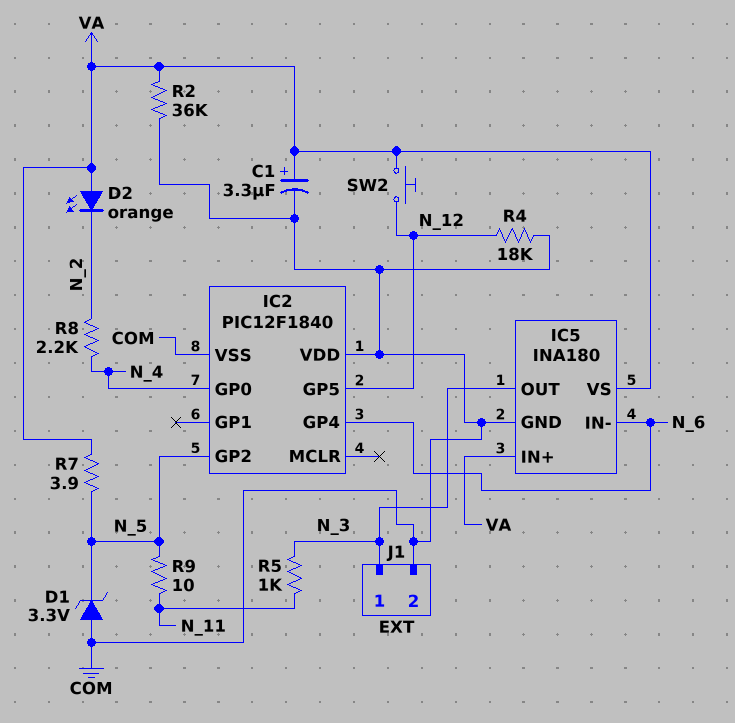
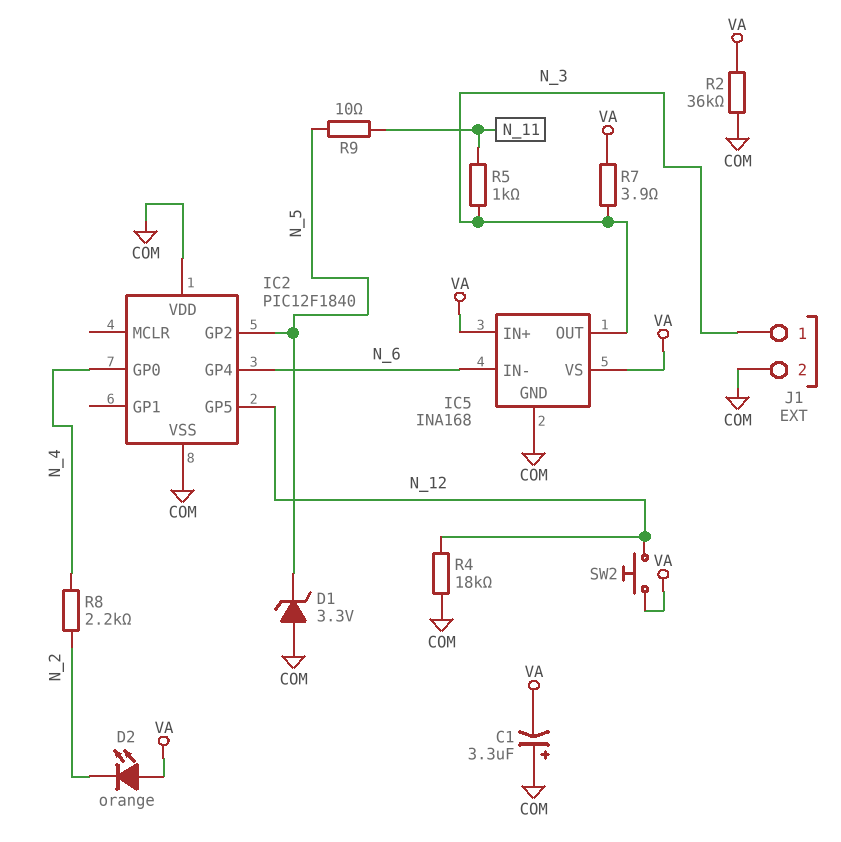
C1: 3.3uF (plus VA, minus COM) -> 3.3uF (plus COM, minus VA)
IC5: INA180 -> INA168
R7: 3.9 (N_5, VA) -> 3.9 (N_3, VA)

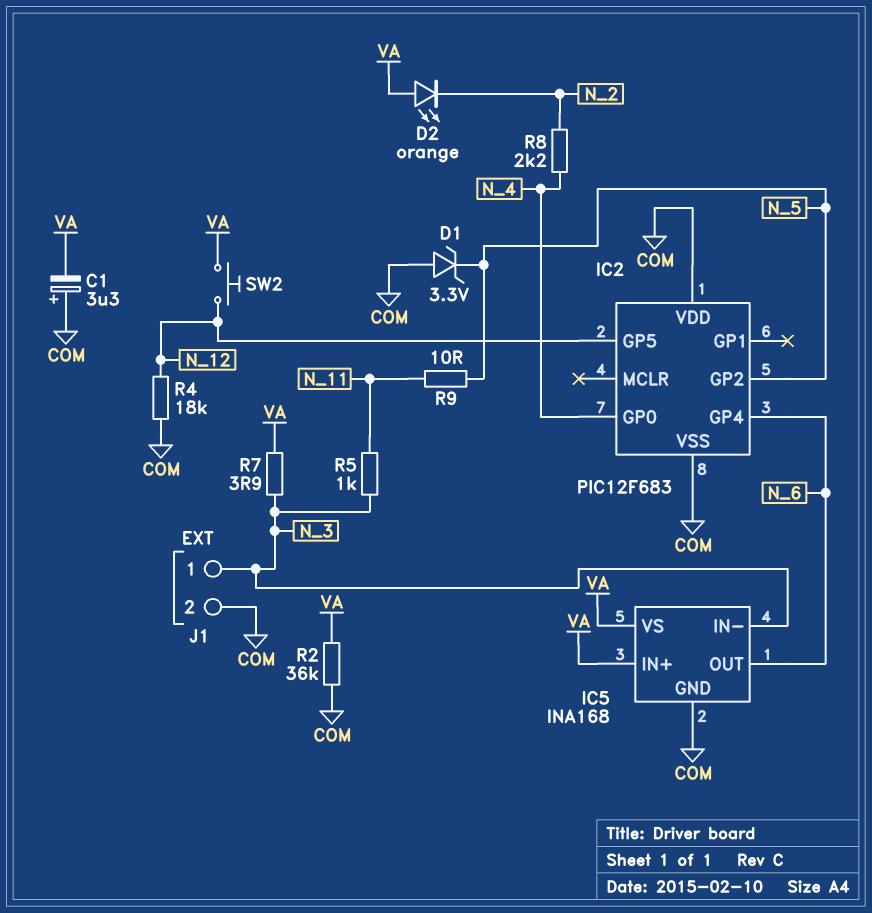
IC2: PIC12F1840 -> PIC12F683
IC5 pin IN-: N_6 -> N_3
IC5 pin OUT: N_3 -> N_6

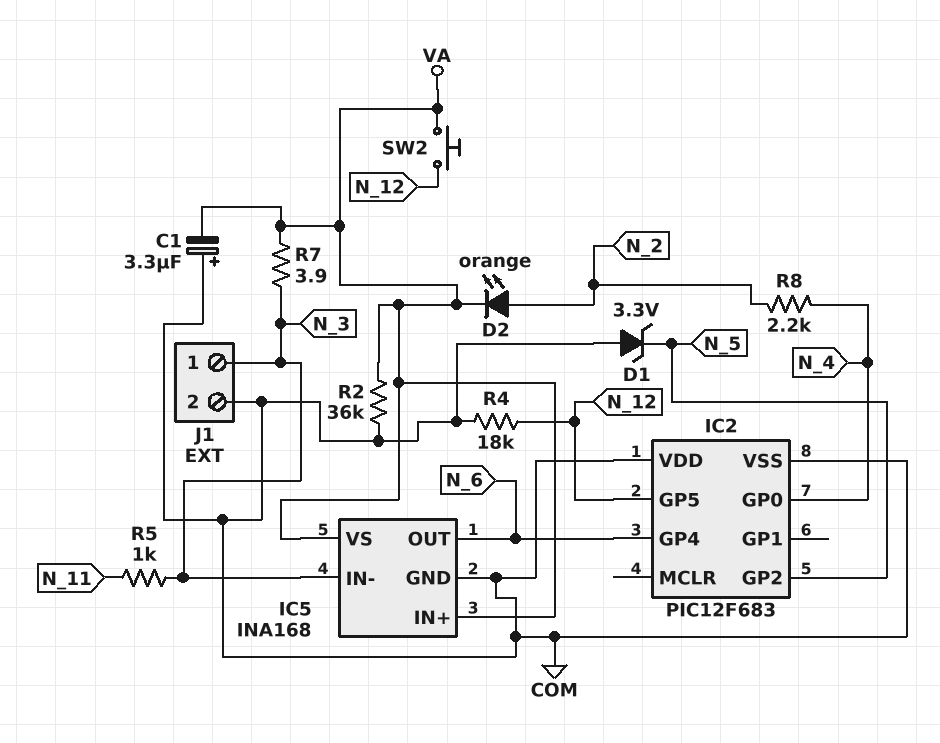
D2: LED orange (A VA, K N_2) -> LED orange (A N_2, K VA)
R9: 10 (N_5, N_11) -> none

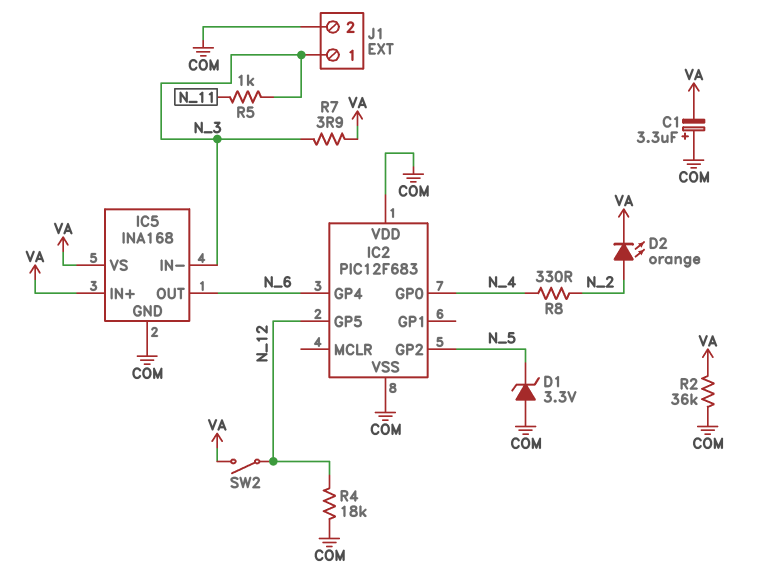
R8: 2.2k (N_2, N_4) -> 330 (N_2, N_4)
SW2: button (N_12, VA) -> switch (N_12, VA)

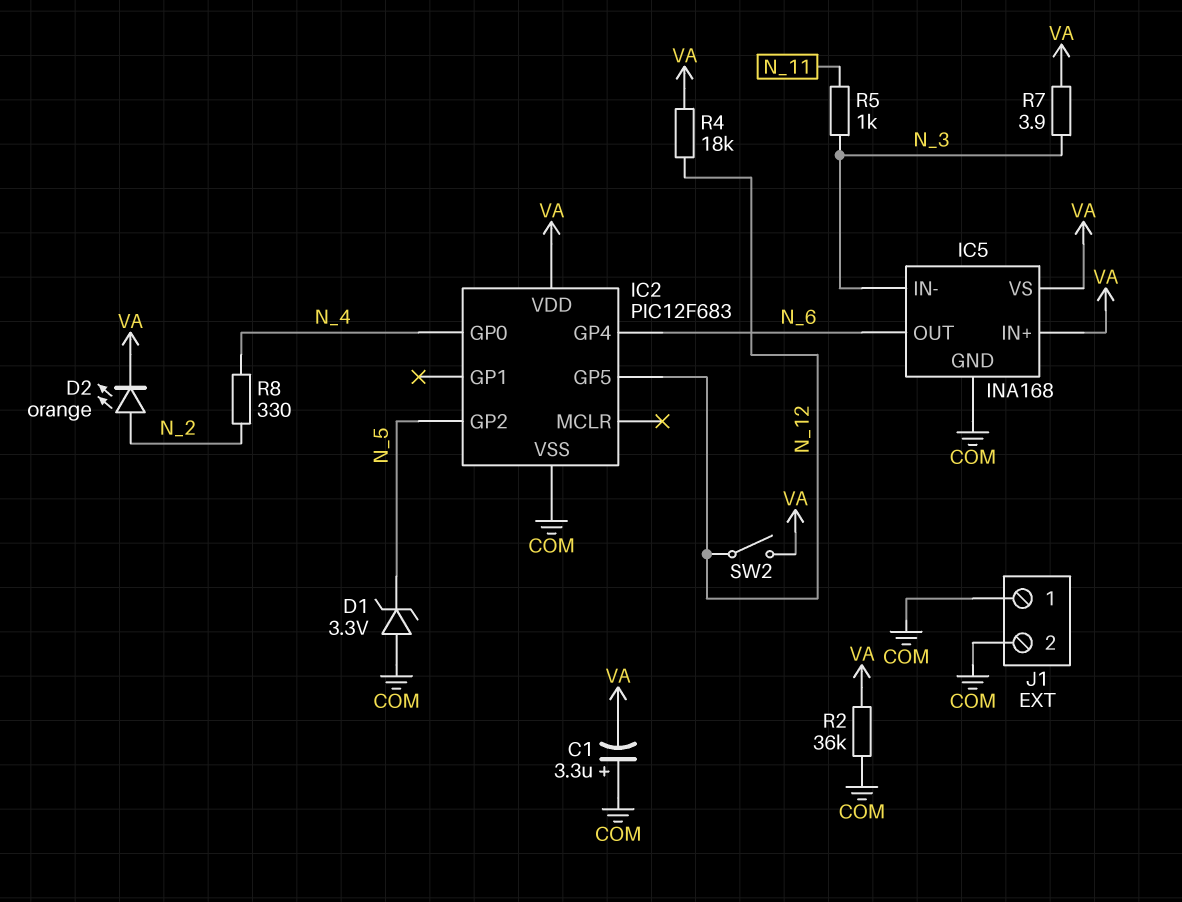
IC2 pin VDD: COM -> VA
J1 pin 1: N_3 -> COM
R4: 18k (COM, N_12) -> 18k (N_12, VA)

